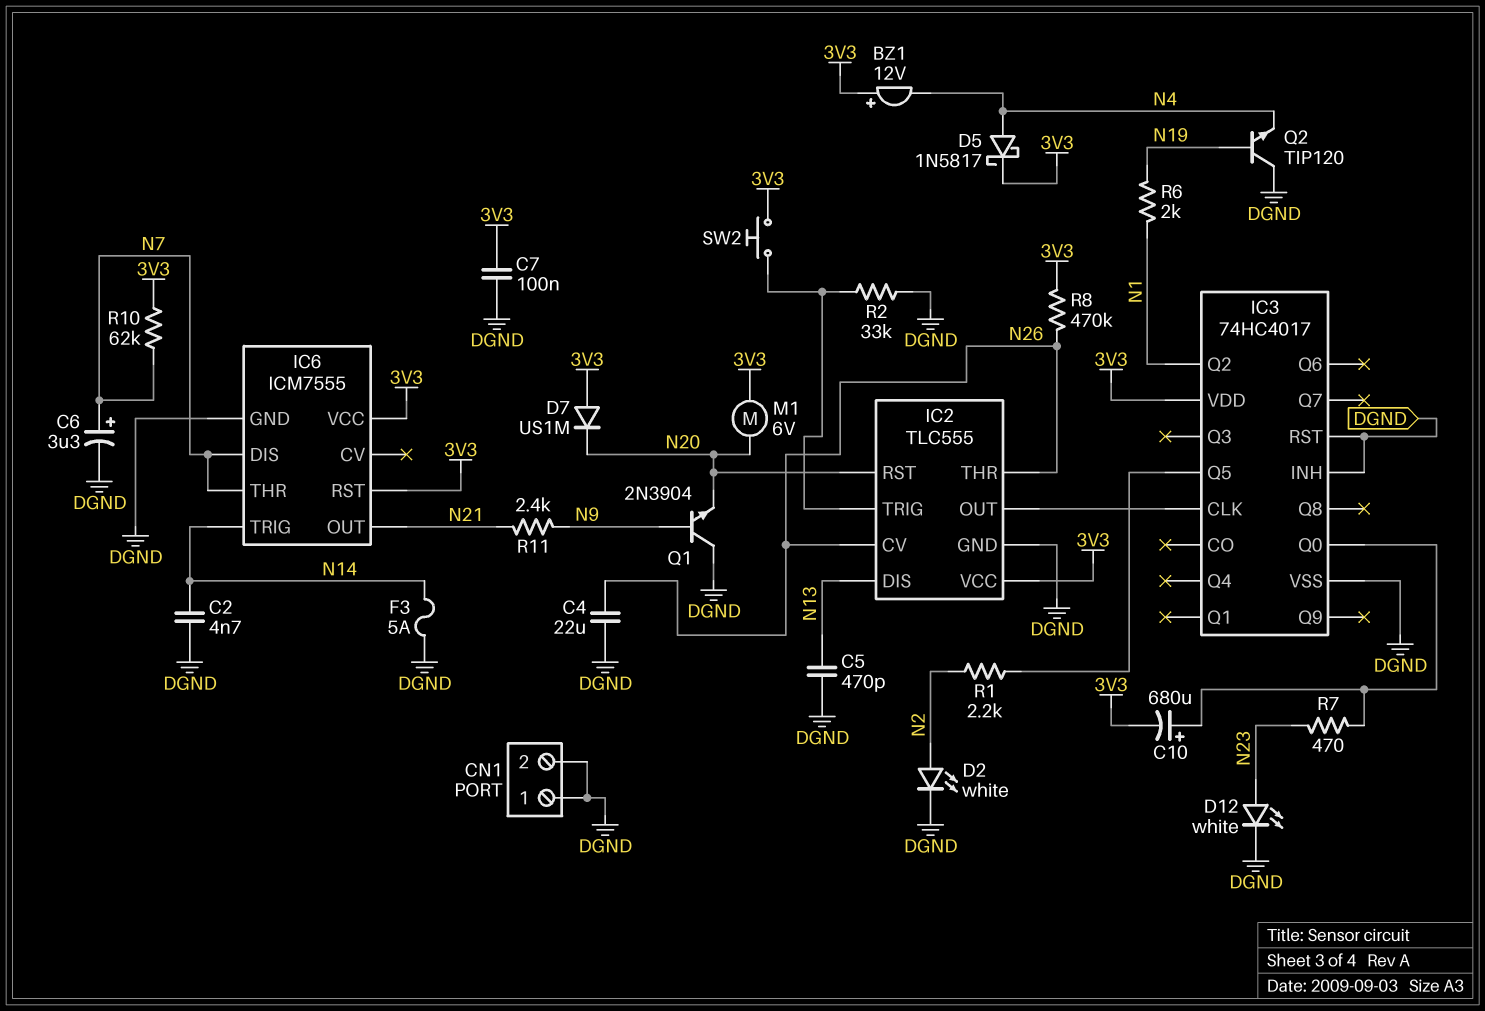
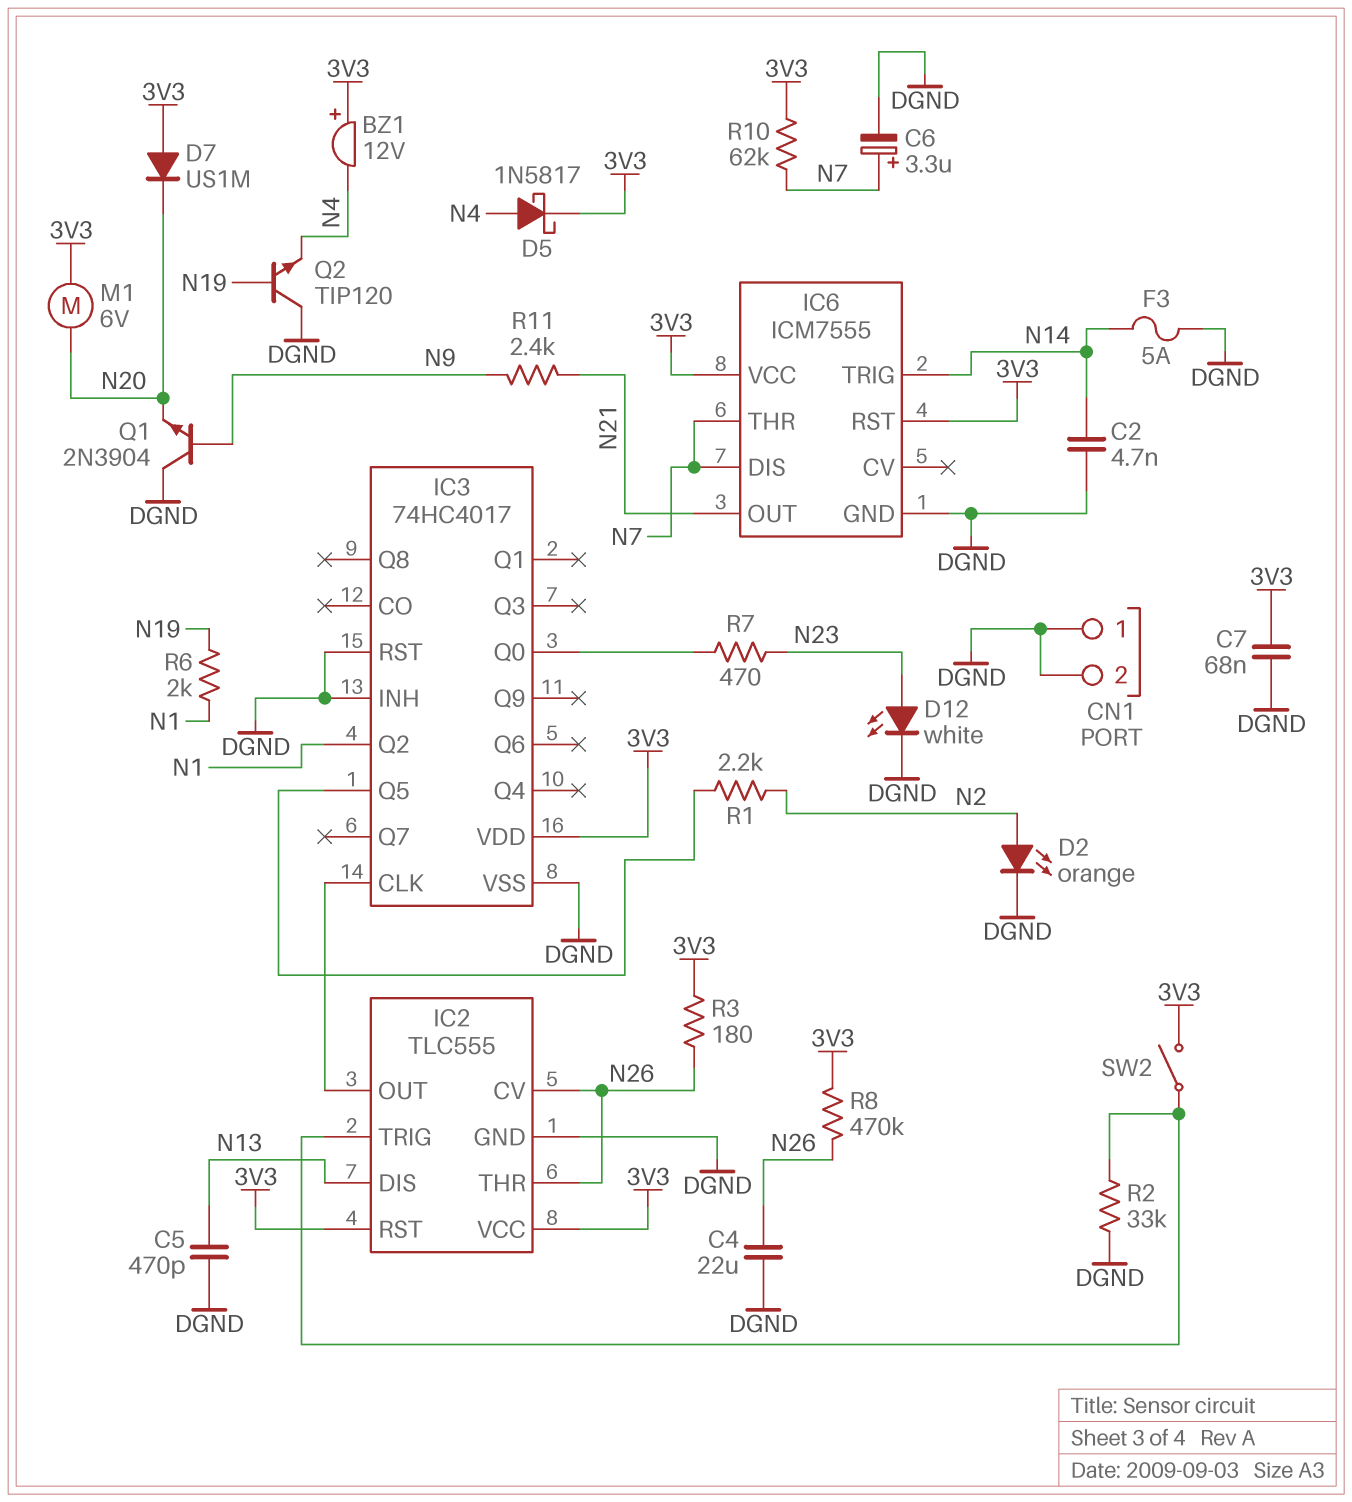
C7: 100nF (3V3, DGND) -> 68nF (3V3, DGND)
C10: 680uF (plus IC3/Q0, minus 3V3) -> none
D2: LED white (A N2, K DGND) -> LED orange (A N2, K DGND)
IC2 pin RST: N20 -> 3V3
R3: none -> 180 (3V3, N26)
SW2: button (3V3, IC2/TRIG) -> switch (3V3, IC2/TRIG)

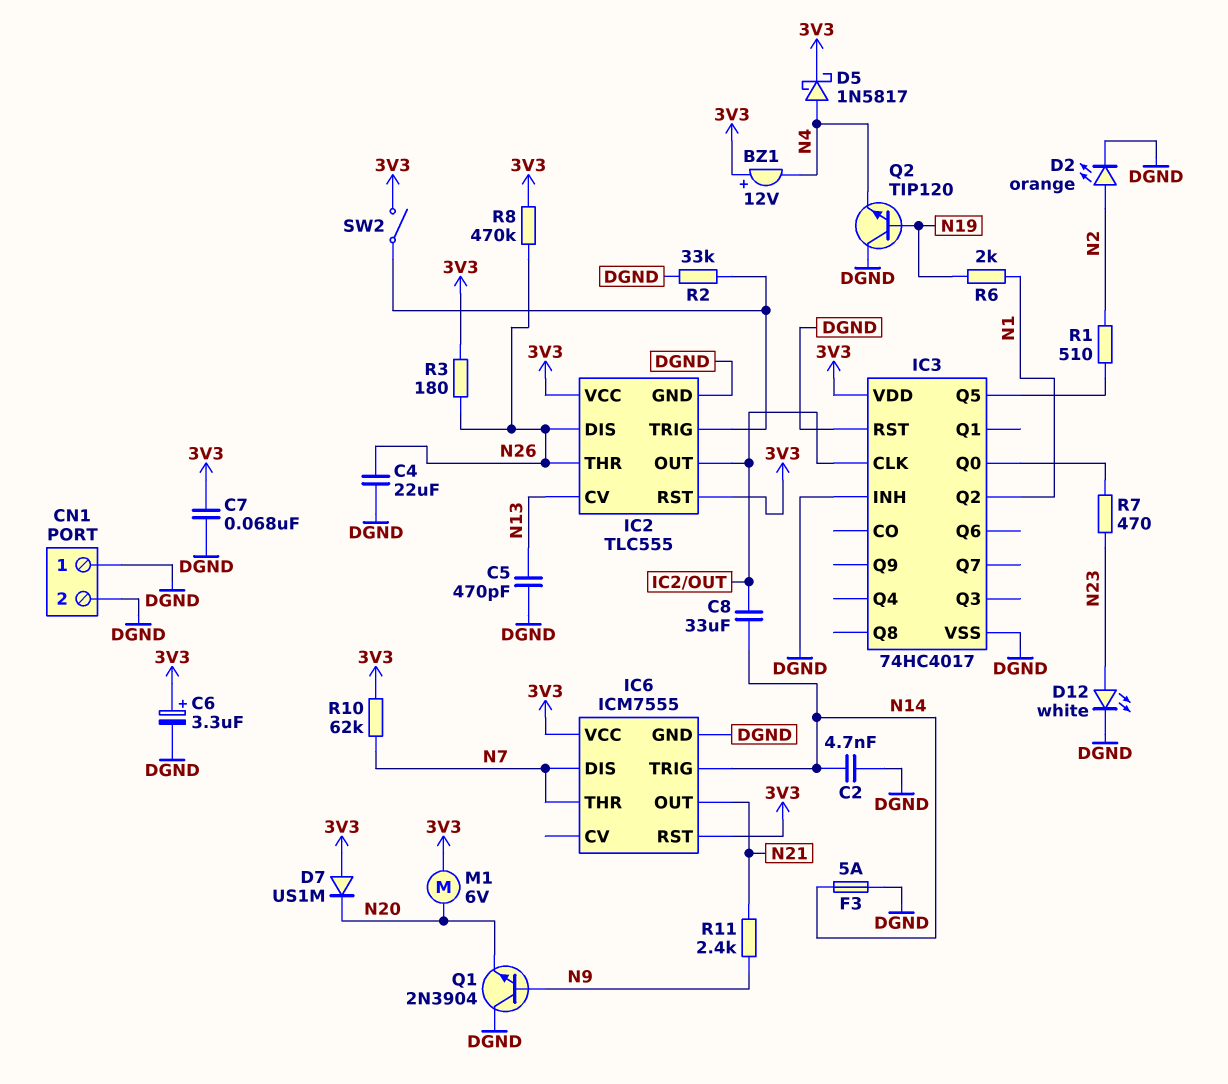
C6: 3.3uF (plus N7, minus DGND) -> 3.3uF (plus 3V3, minus DGND)
C8: none -> 33uF (IC2/OUT, N14)
IC2 pin CV: N26 -> N13
IC2 pin DIS: N13 -> N26
R1: 2.2k (IC3/Q5, N2) -> 510 (IC3/Q5, N2)

